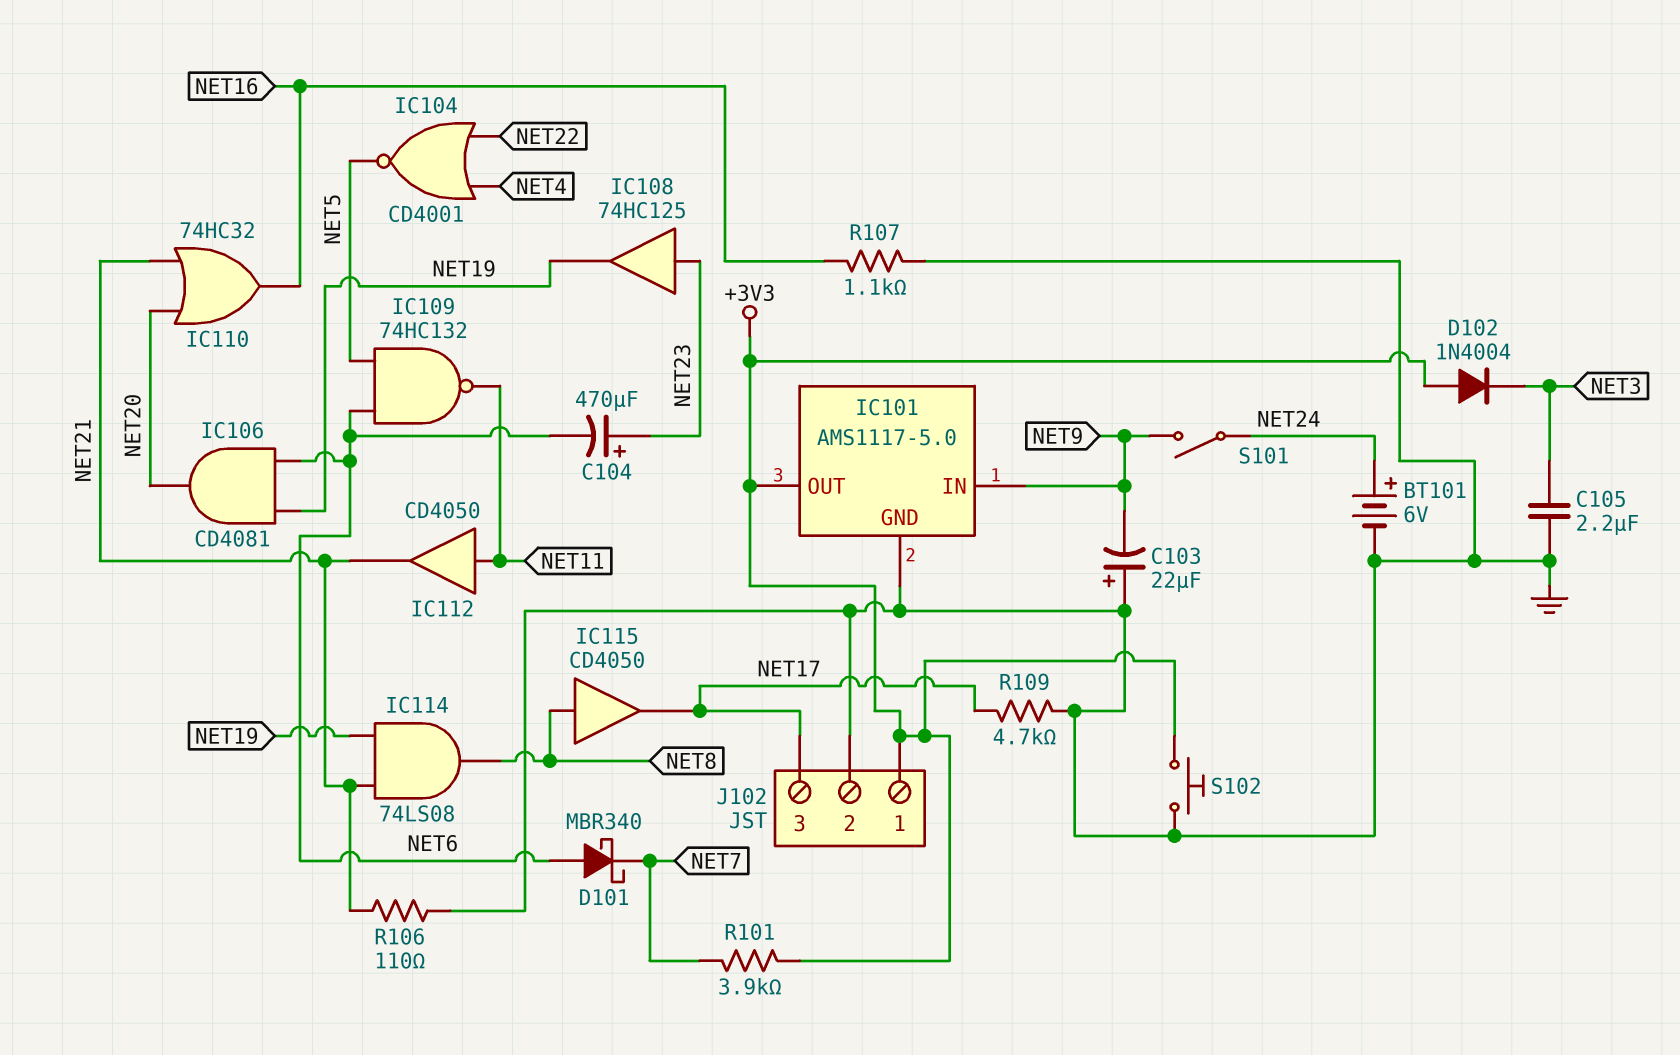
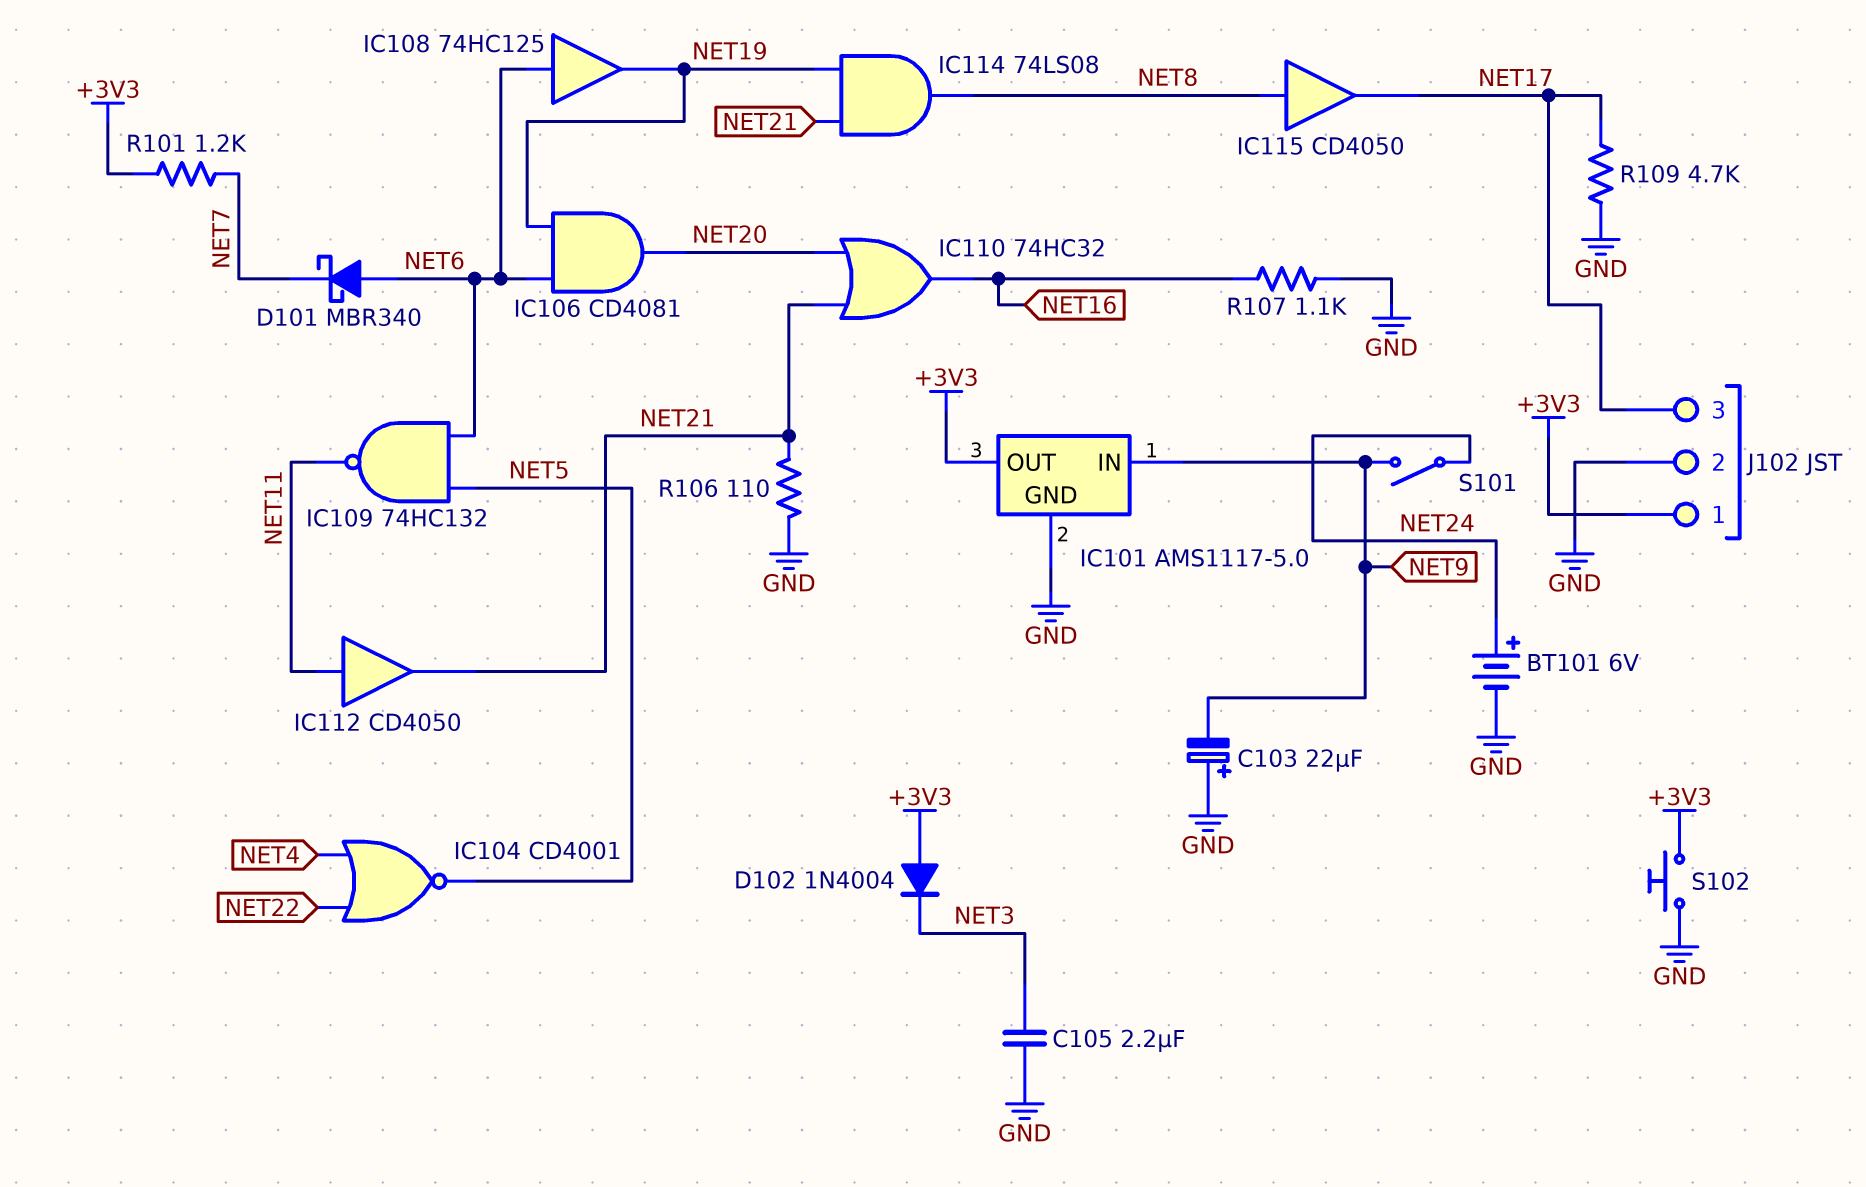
C104: 470uF (plus NET23, minus NET6) -> none
IC108: buffer 74HC125 (in NET23, out NET19) -> buffer 74HC125 (in NET6, out NET19)
R101: 3.9k (+3V3, NET7) -> 1.2k (+3V3, NET7)

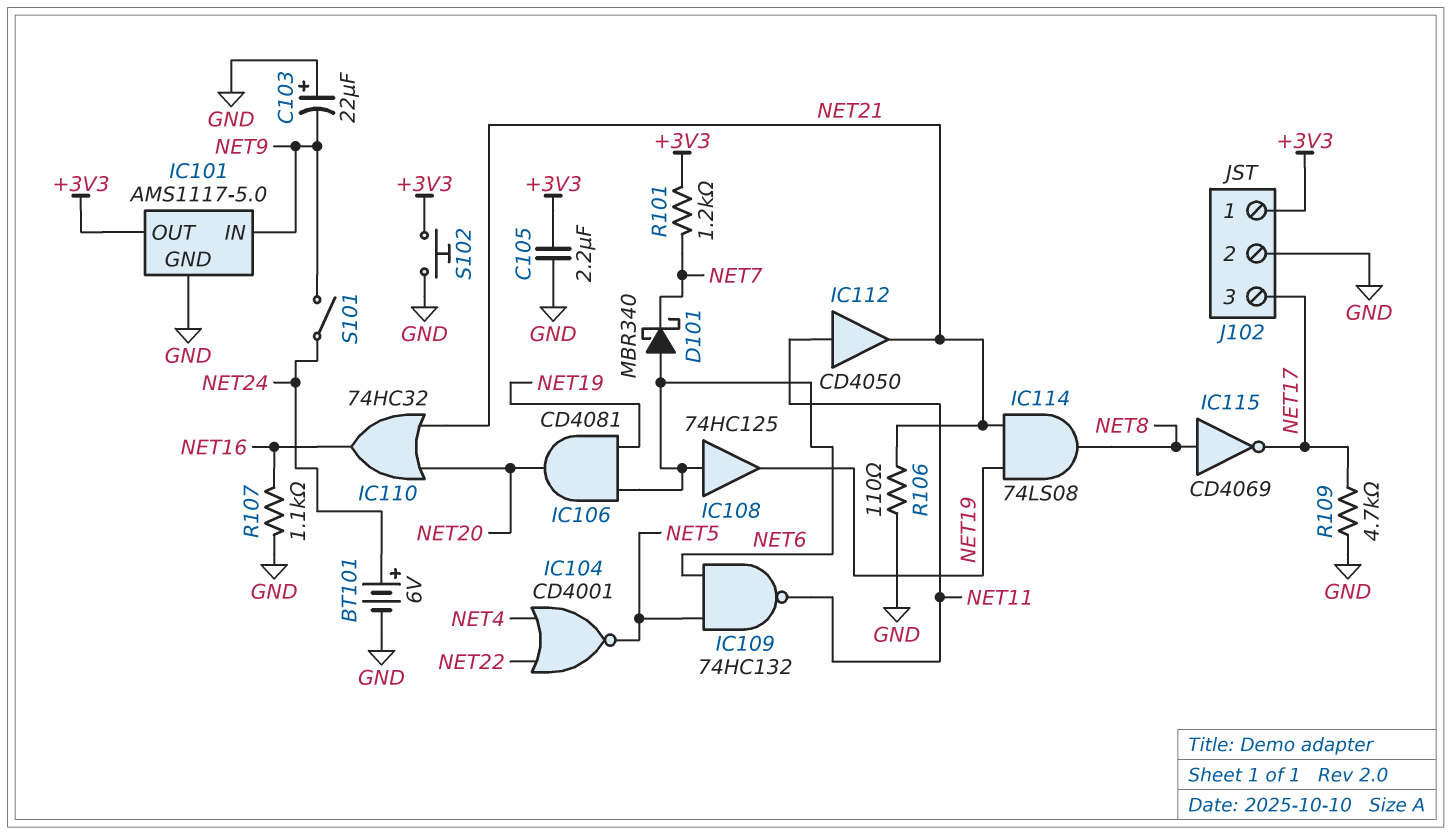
C105: 2.2uF (GND, NET3) -> 2.2uF (+3V3, GND)
D102: diode 1N4004 (A +3V3, K NET3) -> none
IC115: buffer CD4050 (in NET8, out NET17) -> NOT CD4069 (in NET8, out NET17)

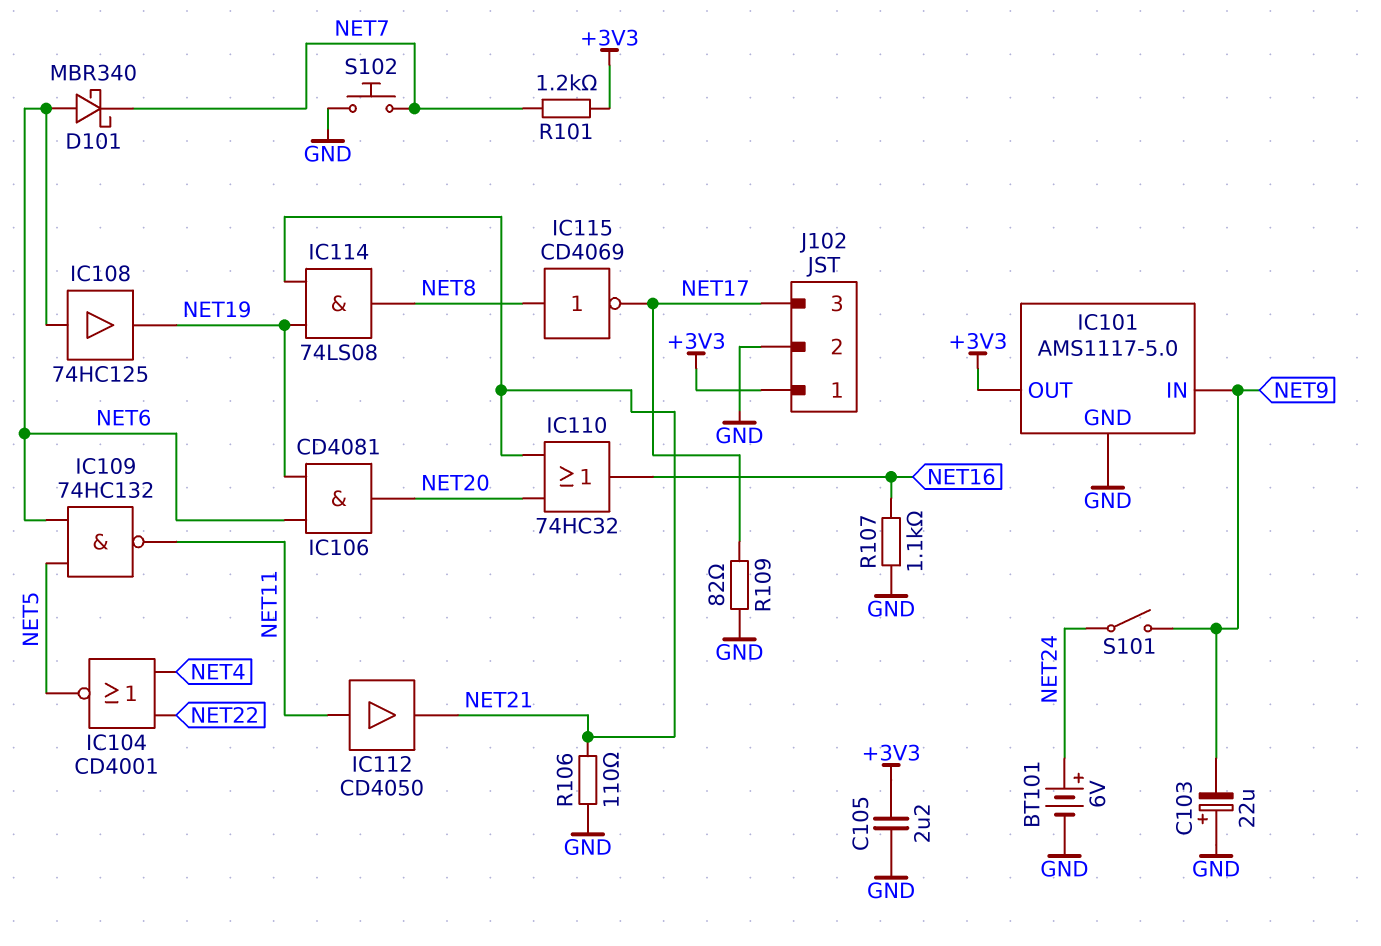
R109: 4.7k (GND, NET17) -> 82 (GND, NET17)
S102: button (+3V3, GND) -> button (GND, NET7)

